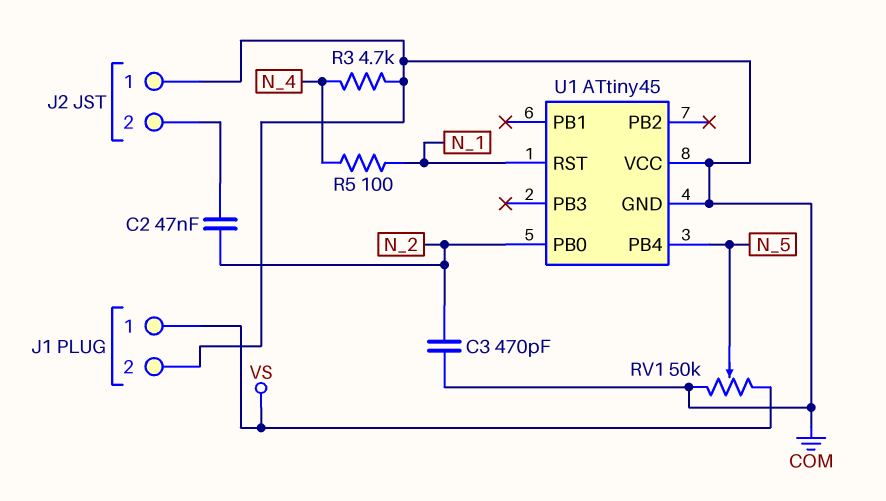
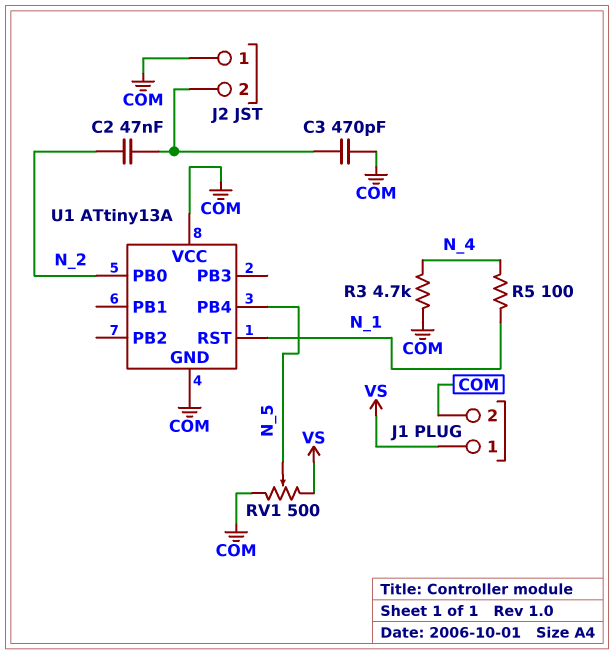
C3: 470pF (COM, N_2) -> 470pF (COM, J2/2)
RV1: 50k (COM, VS, wiper N_5) -> 500 (COM, VS, wiper N_5)
U1: ATtiny45 -> ATtiny13A

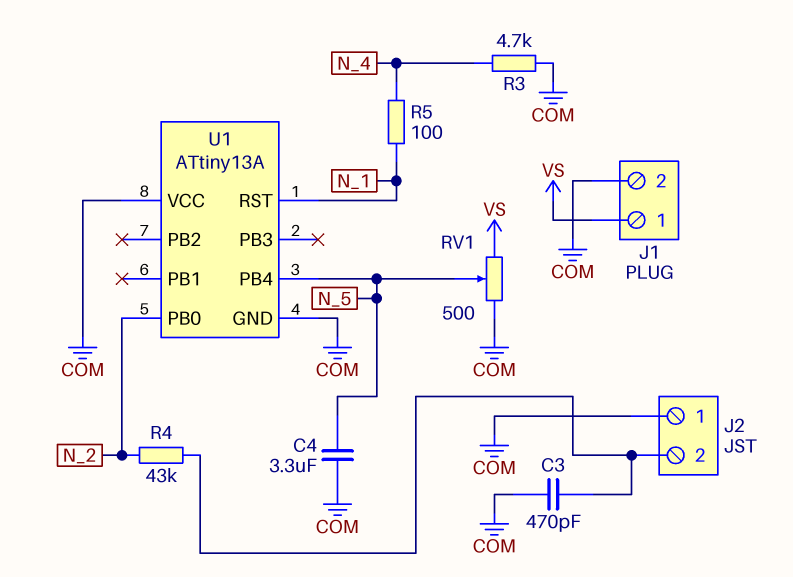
C2: 47nF (J2/2, N_2) -> none
C4: none -> 3.3uF (COM, N_5)
R4: none -> 43k (J2/2, N_2)

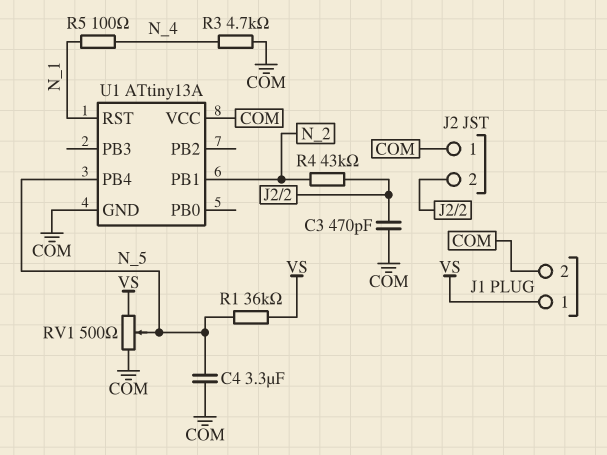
R1: none -> 36k (N_5, VS)
U1 pin PB0: N_2 -> none
U1 pin PB1: none -> N_2

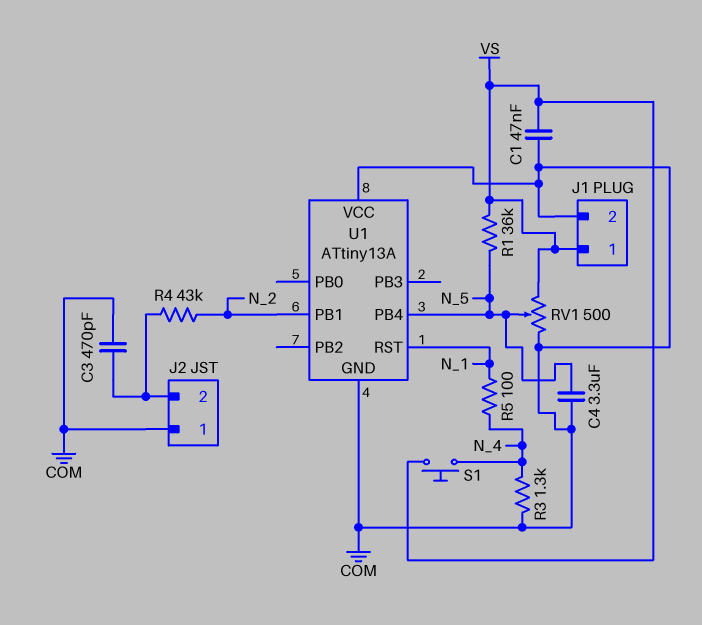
C1: none -> 47nF (COM, VS)
R3: 4.7k (COM, N_4) -> 1.3k (COM, N_4)
S1: none -> button (N_4, VS)

